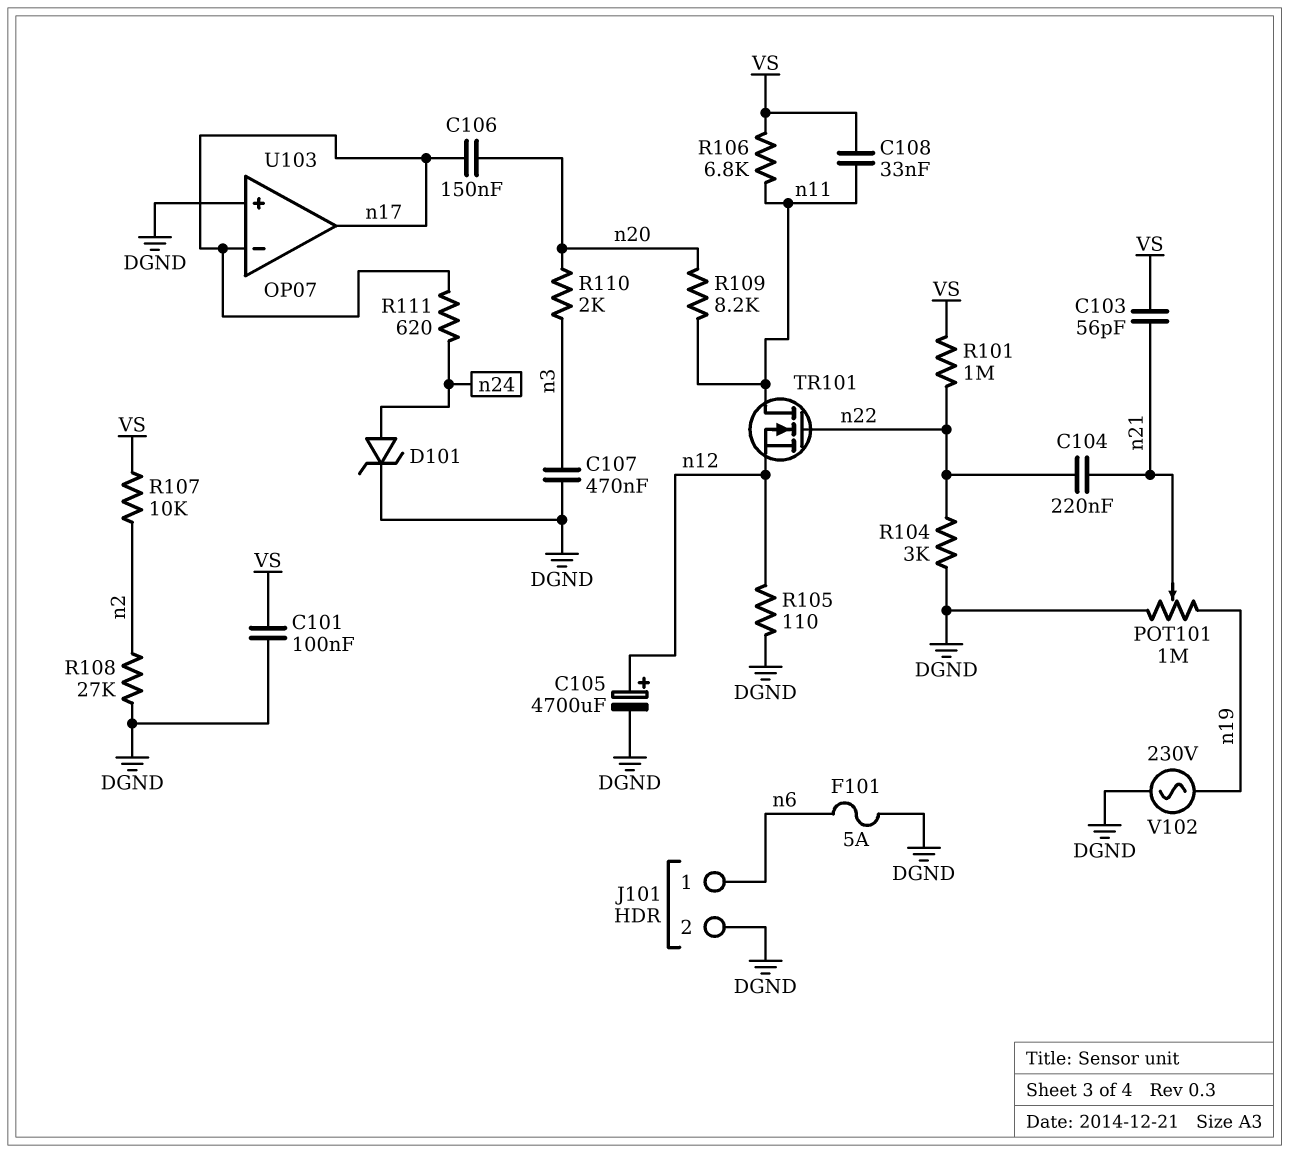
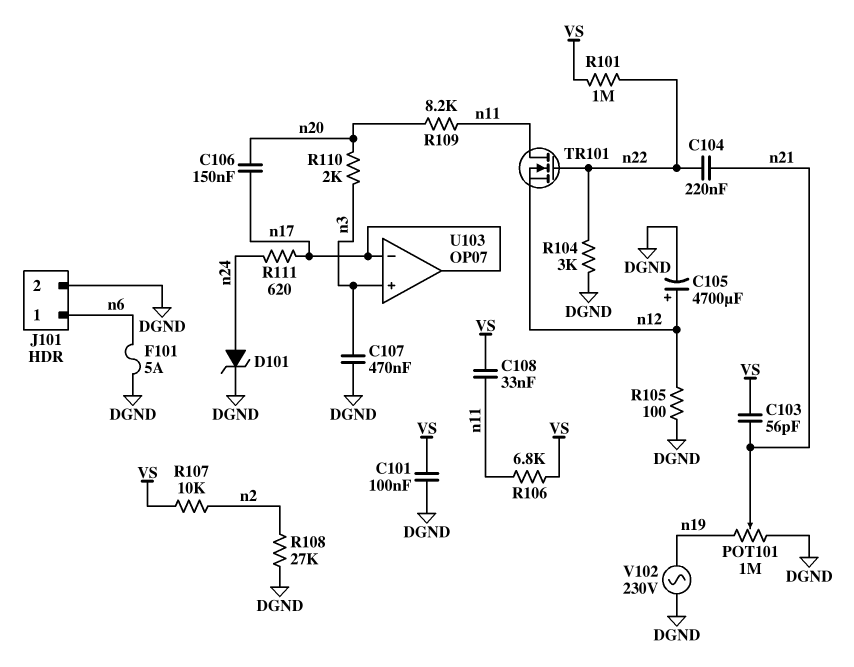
R105: 110 (DGND, n12) -> 100 (DGND, n12)
U103 pin in+: DGND -> n3

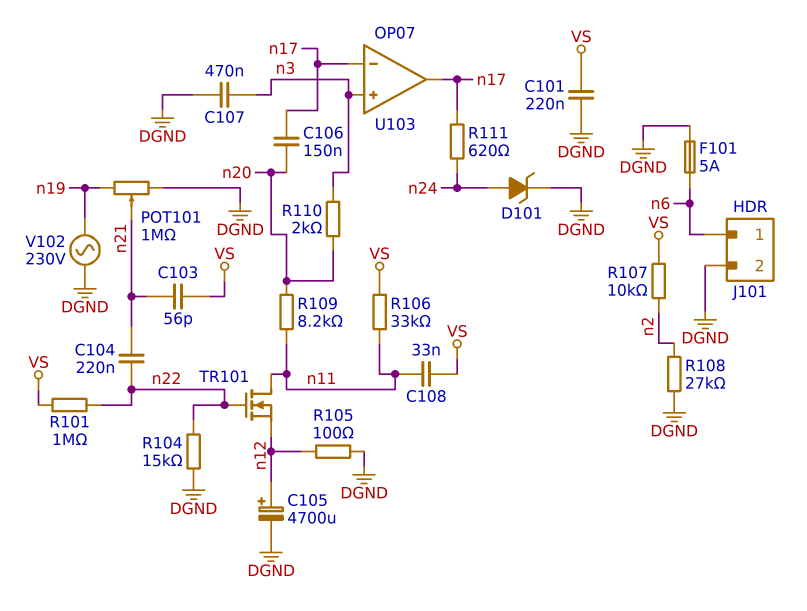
C101: 100nF (DGND, VS) -> 220nF (DGND, VS)
R104: 3k (DGND, n22) -> 15k (DGND, n22)
R106: 6.8k (VS, n11) -> 33k (VS, n11)

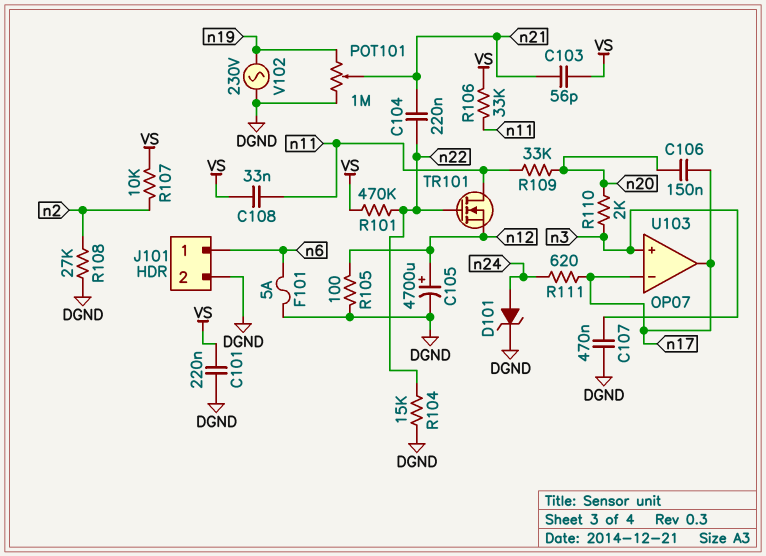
R101: 1M (VS, n22) -> 470k (VS, n22)
R109: 8.2k (n11, n20) -> 33k (n11, n20)

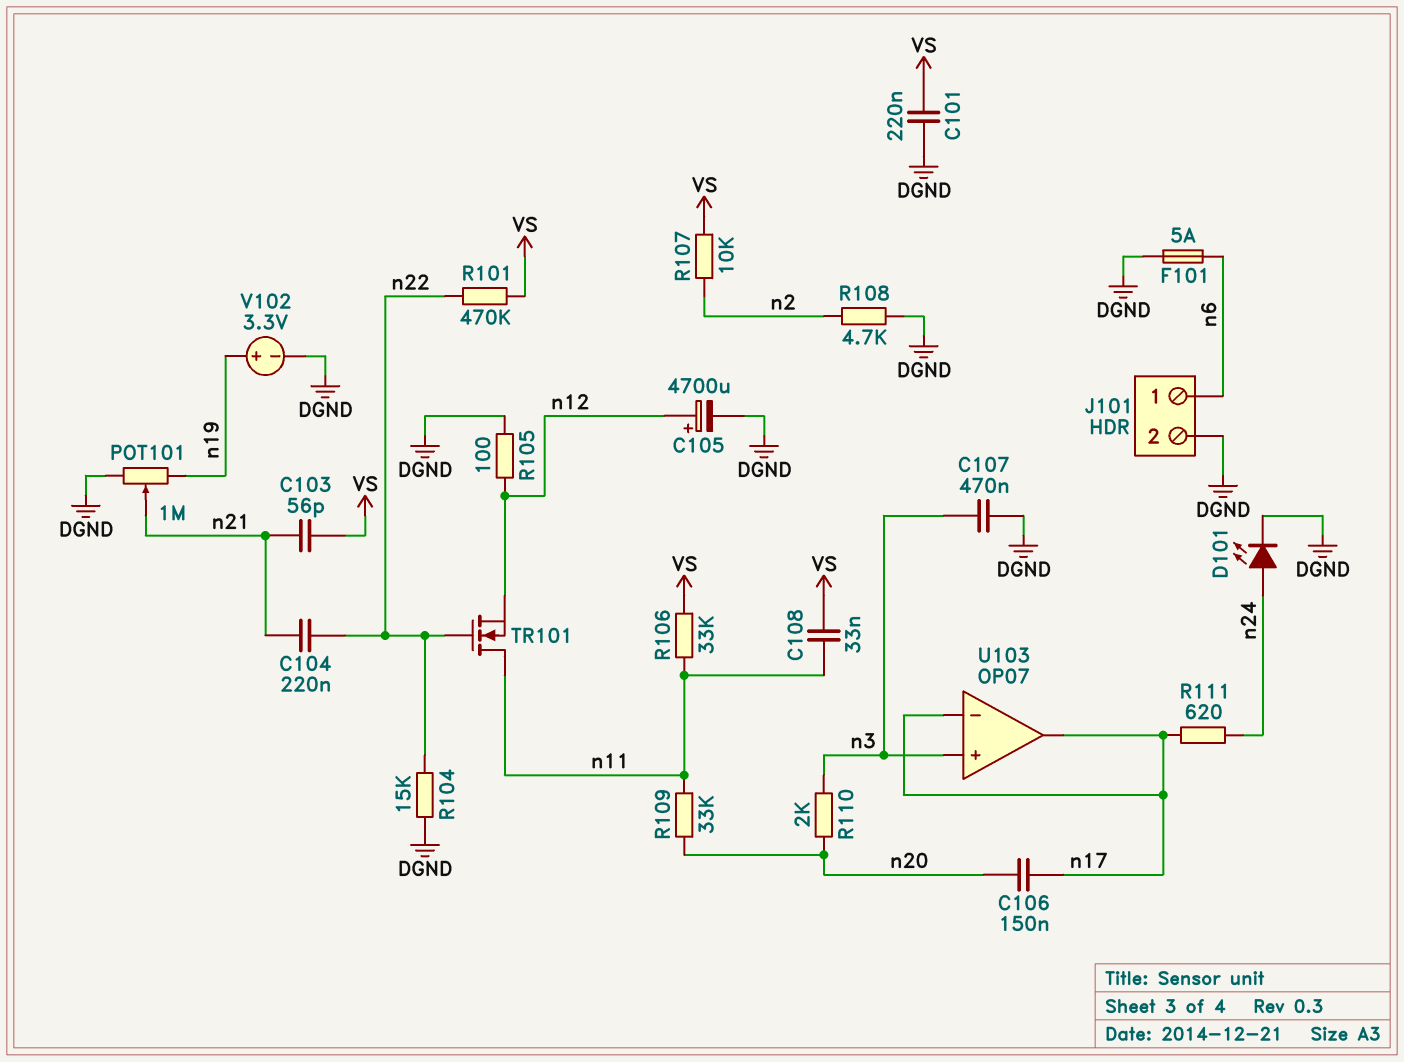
D101: zener (A n24, K DGND) -> LED (A n24, K DGND)
R108: 27k (DGND, n2) -> 4.7k (DGND, n2)
V102: AC 230V (DGND, n19) -> 3.3V (plus n19, minus DGND)

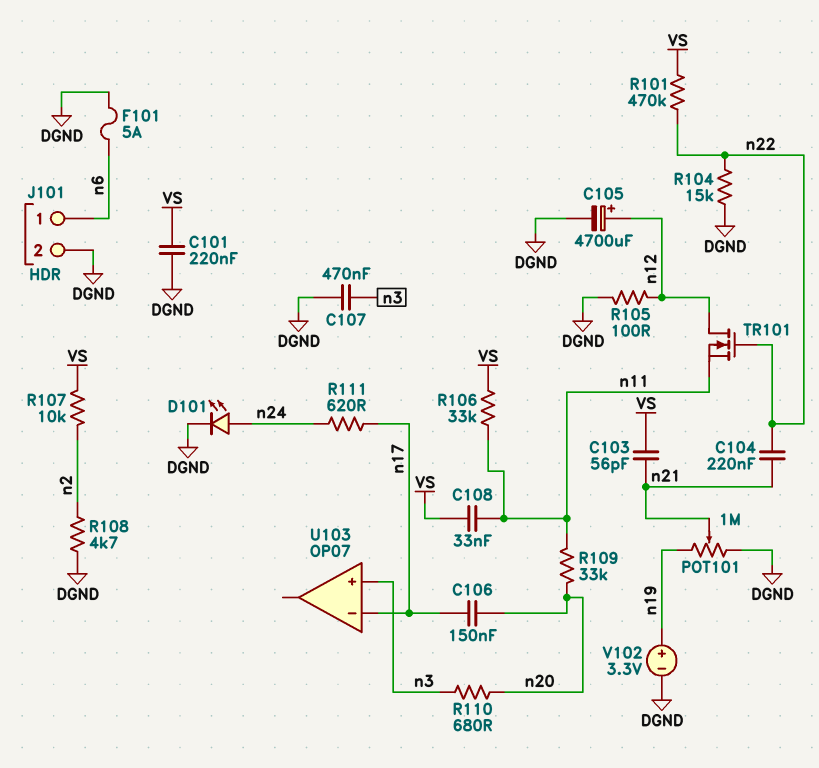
R110: 2k (n3, n20) -> 680 (n3, n20)
TR101: NMOS (G n22, D n11, S n12) -> NMOS (G n22, D n12, S n11)
U103 pin out: n17 -> none

